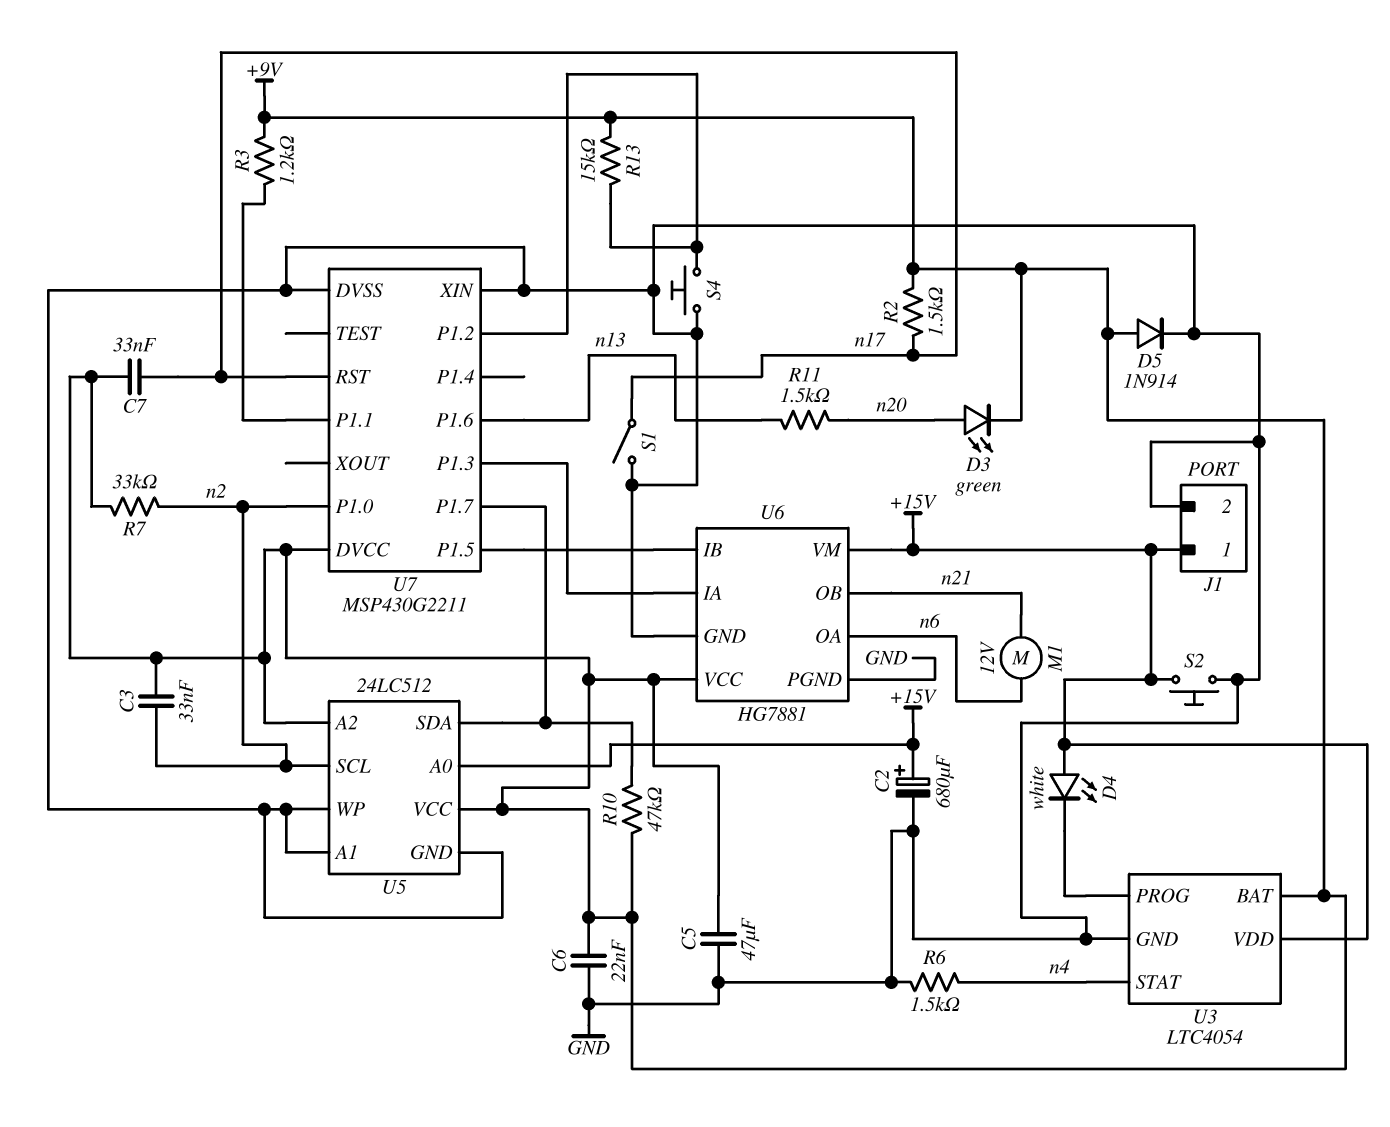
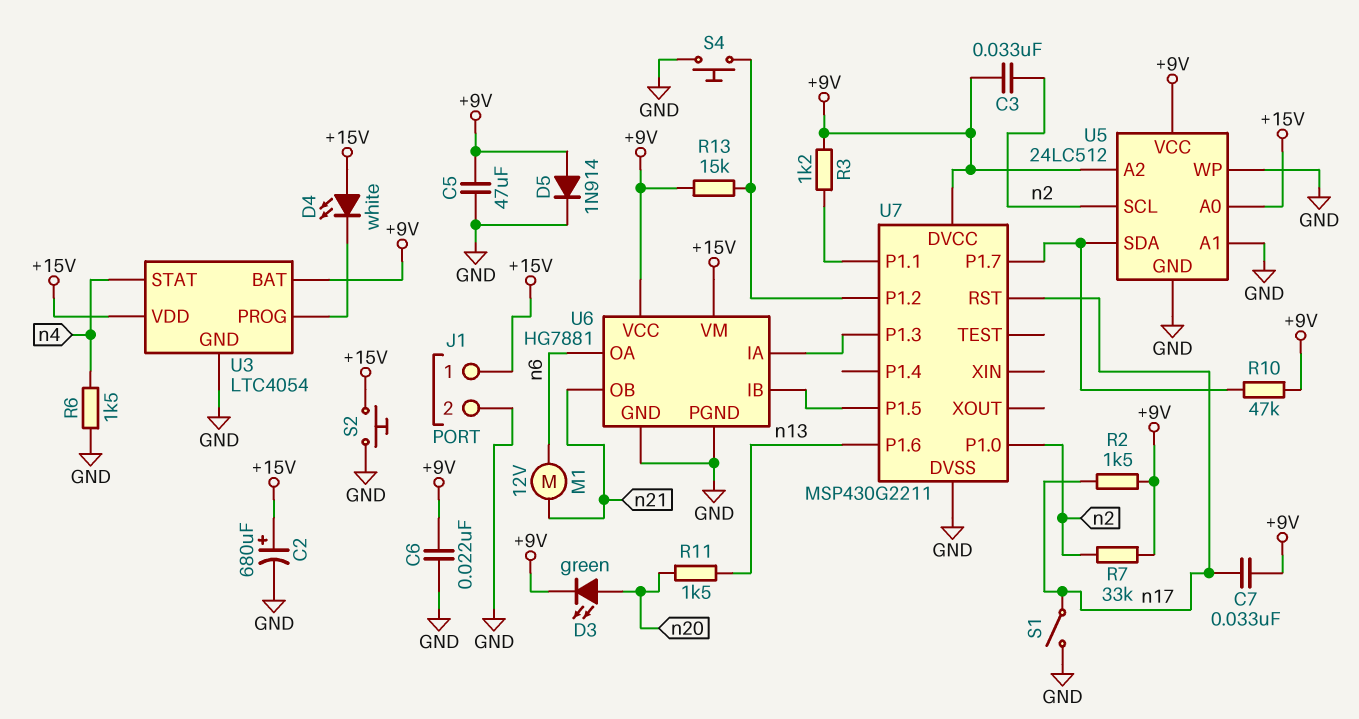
U7 pin XIN: GND -> none

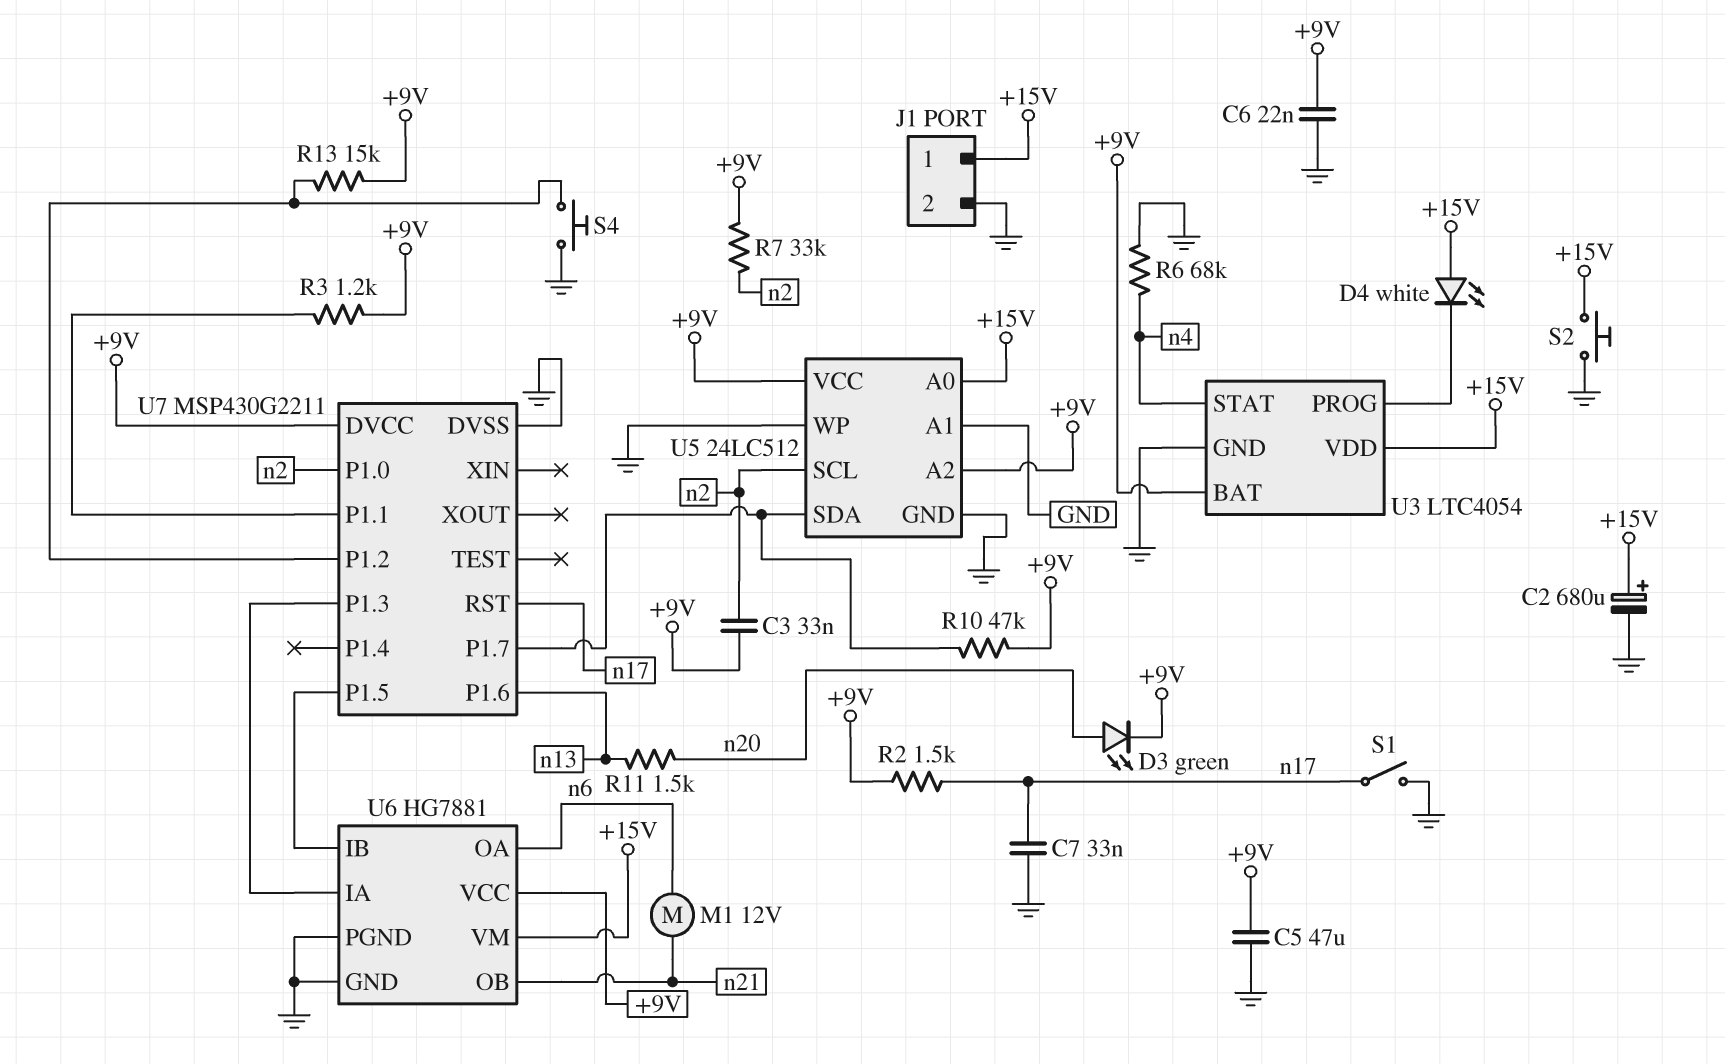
C7: 33nF (+9V, n17) -> 33nF (GND, n17)
D5: diode 1N914 (A +9V, K GND) -> none
R6: 1.5k (GND, n4) -> 68k (GND, n4)

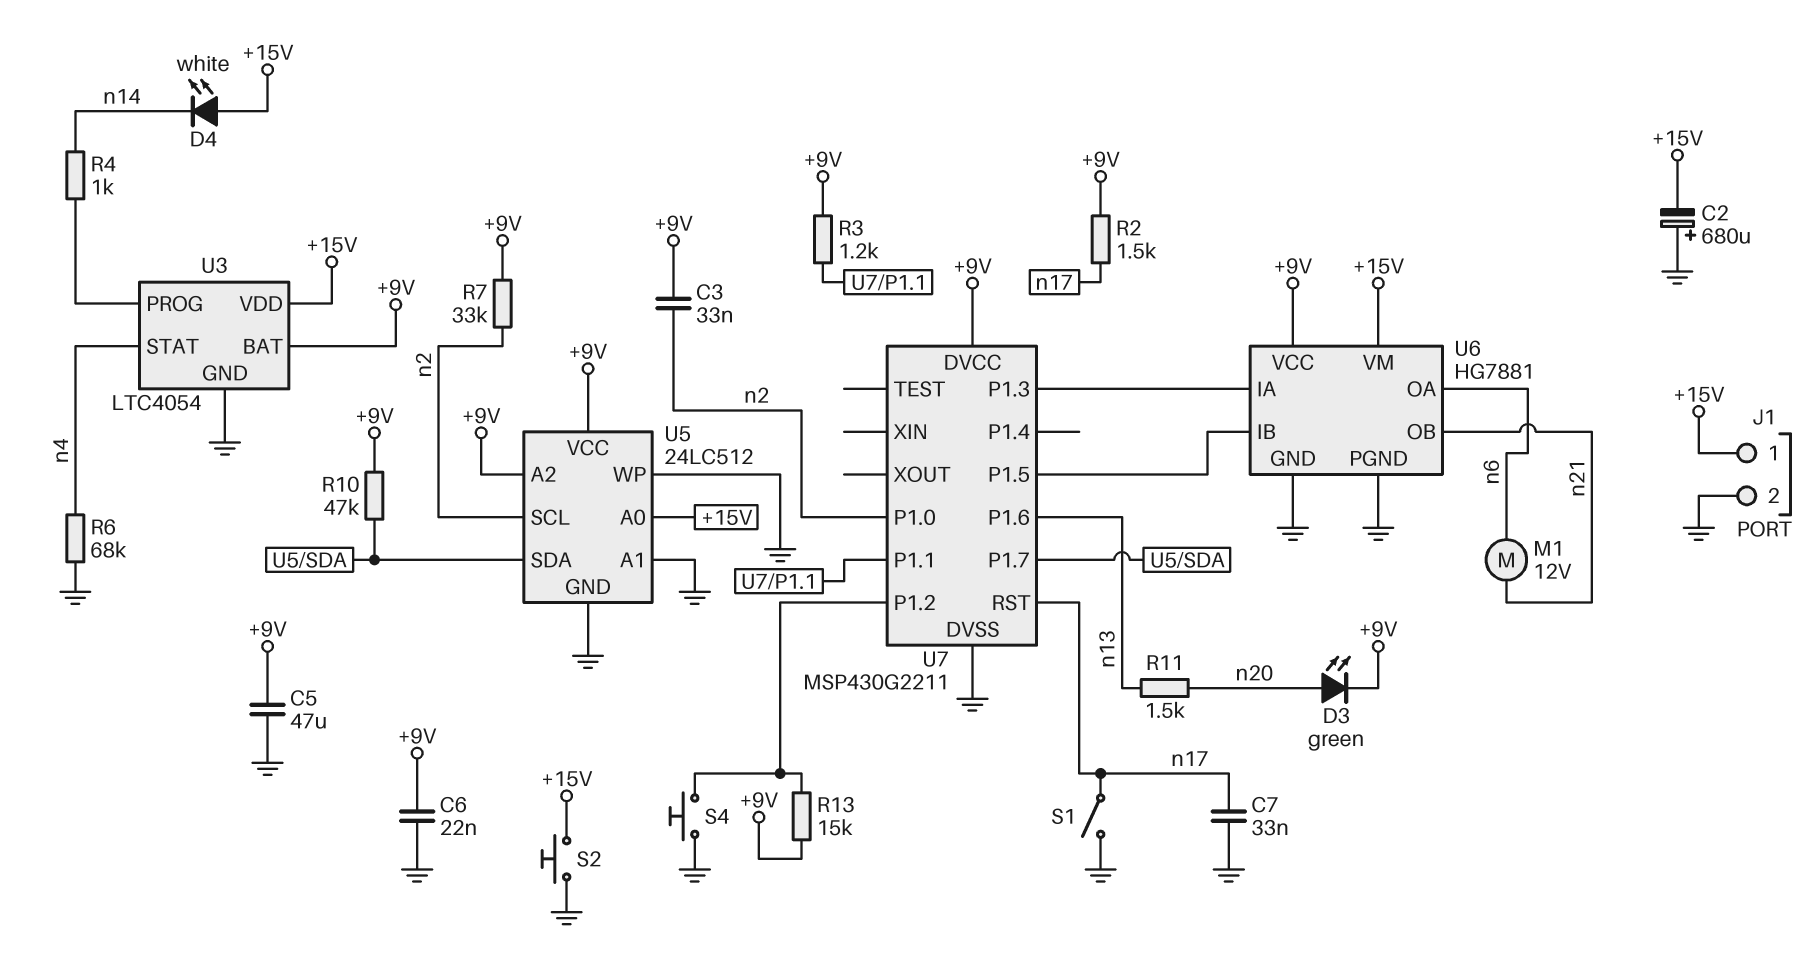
C2: 680uF (plus +15V, minus GND) -> 680uF (plus GND, minus +15V)
D4: LED white (A +15V, K U3/PROG) -> LED white (A +15V, K n14)
R4: none -> 1k (U3/PROG, n14)

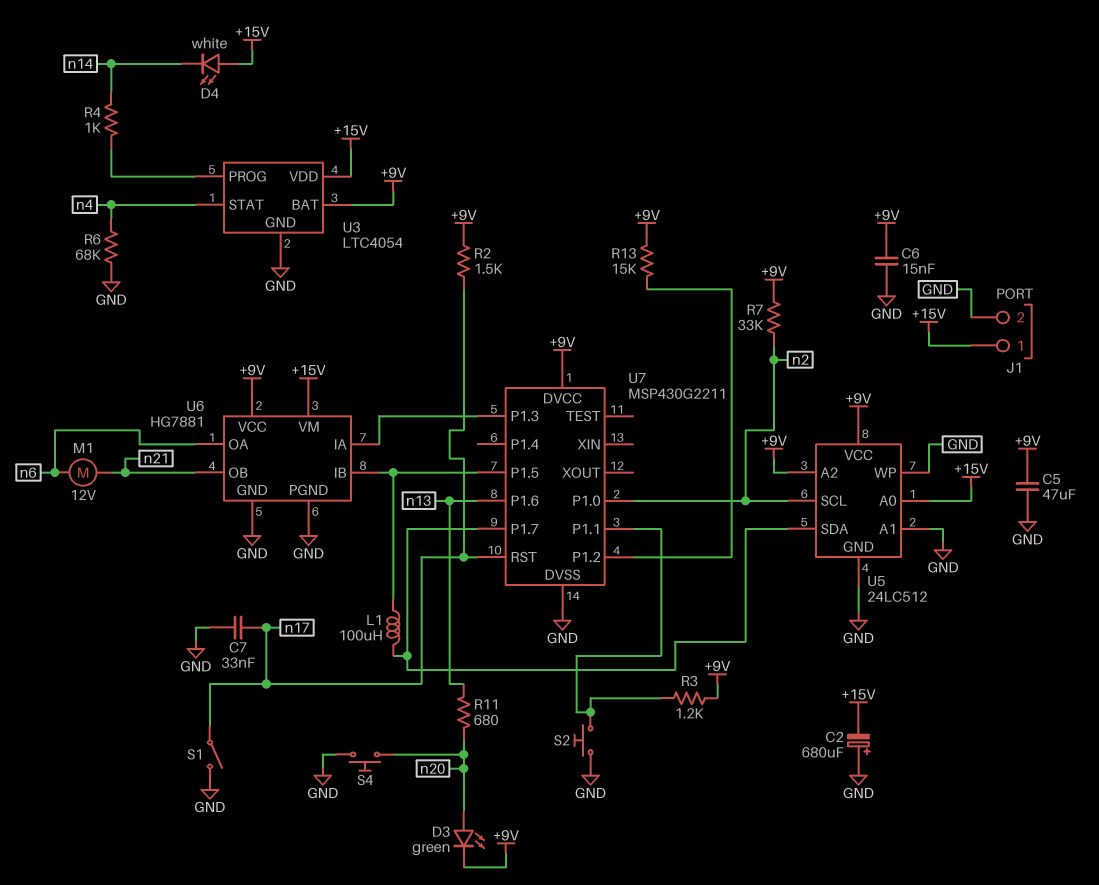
C3: 33nF (+9V, n2) -> none
C6: 22nF (+9V, GND) -> 15nF (+9V, GND)
L1: none -> 100uH (U5/SDA, U6/IB)
R10: 47k (+9V, U5/SDA) -> none
R11: 1.5k (n13, n20) -> 680 (n13, n20)
S2: button (+15V, GND) -> button (GND, U7/P1.1)
S4: button (GND, U7/P1.2) -> button (GND, n20)

